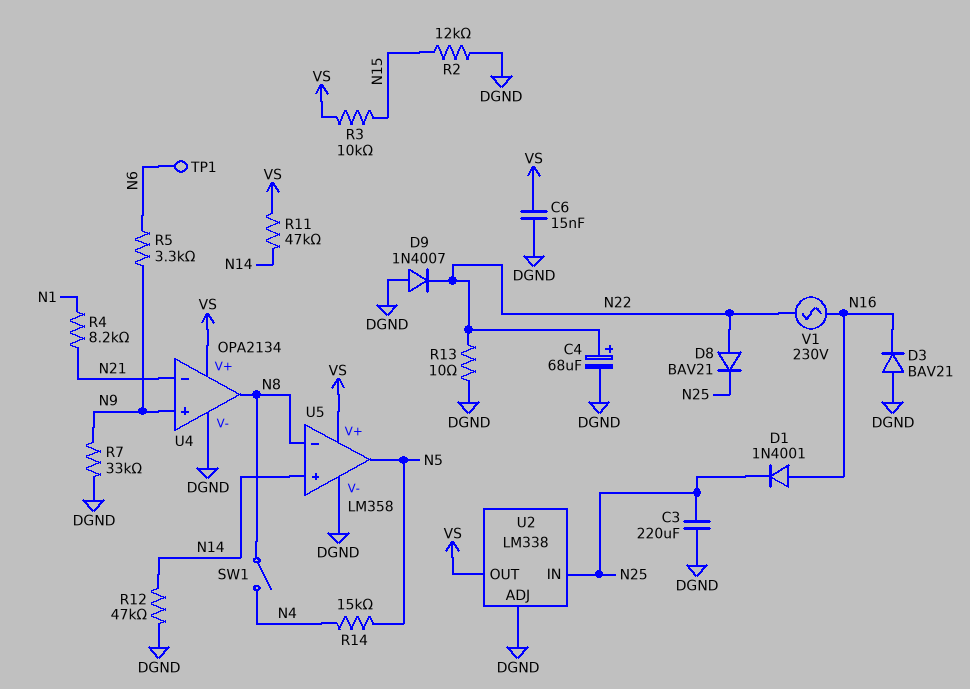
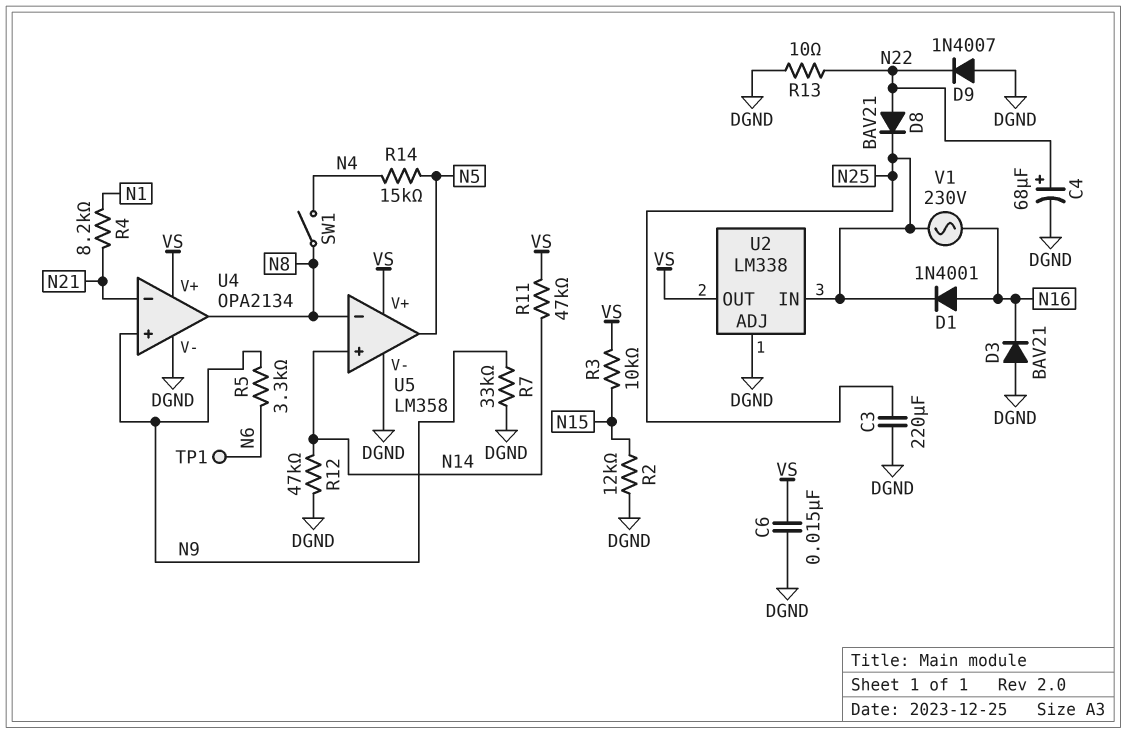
V1: AC 230V (N16, N22) -> AC 230V (N16, N25)

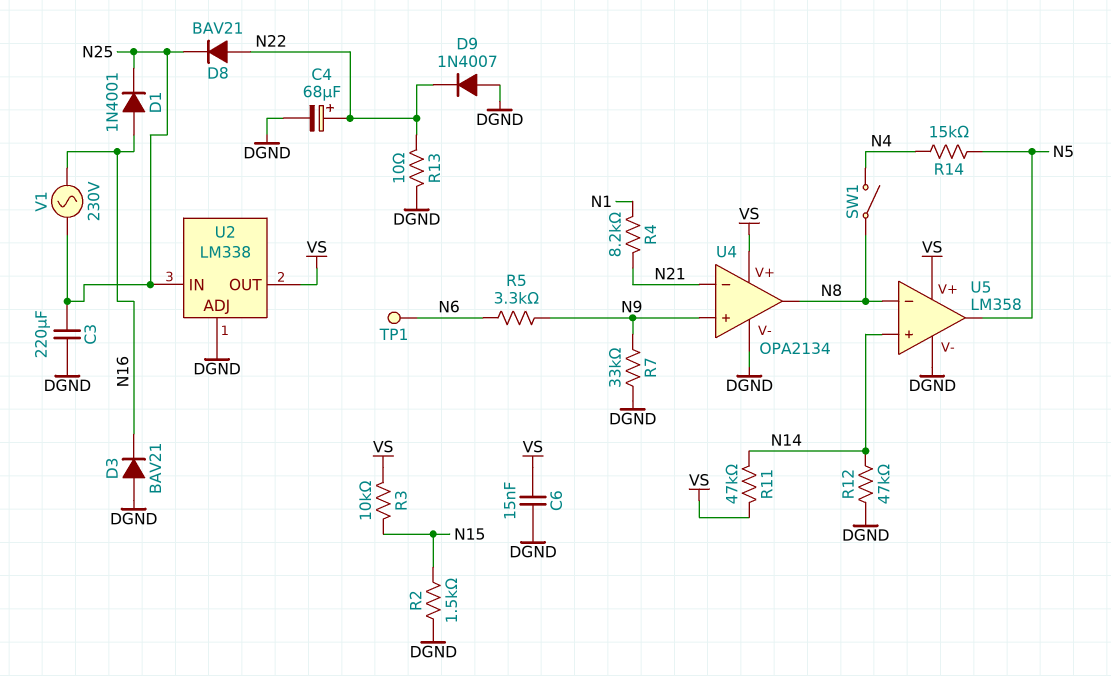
R2: 12k (DGND, N15) -> 1.5k (DGND, N15)

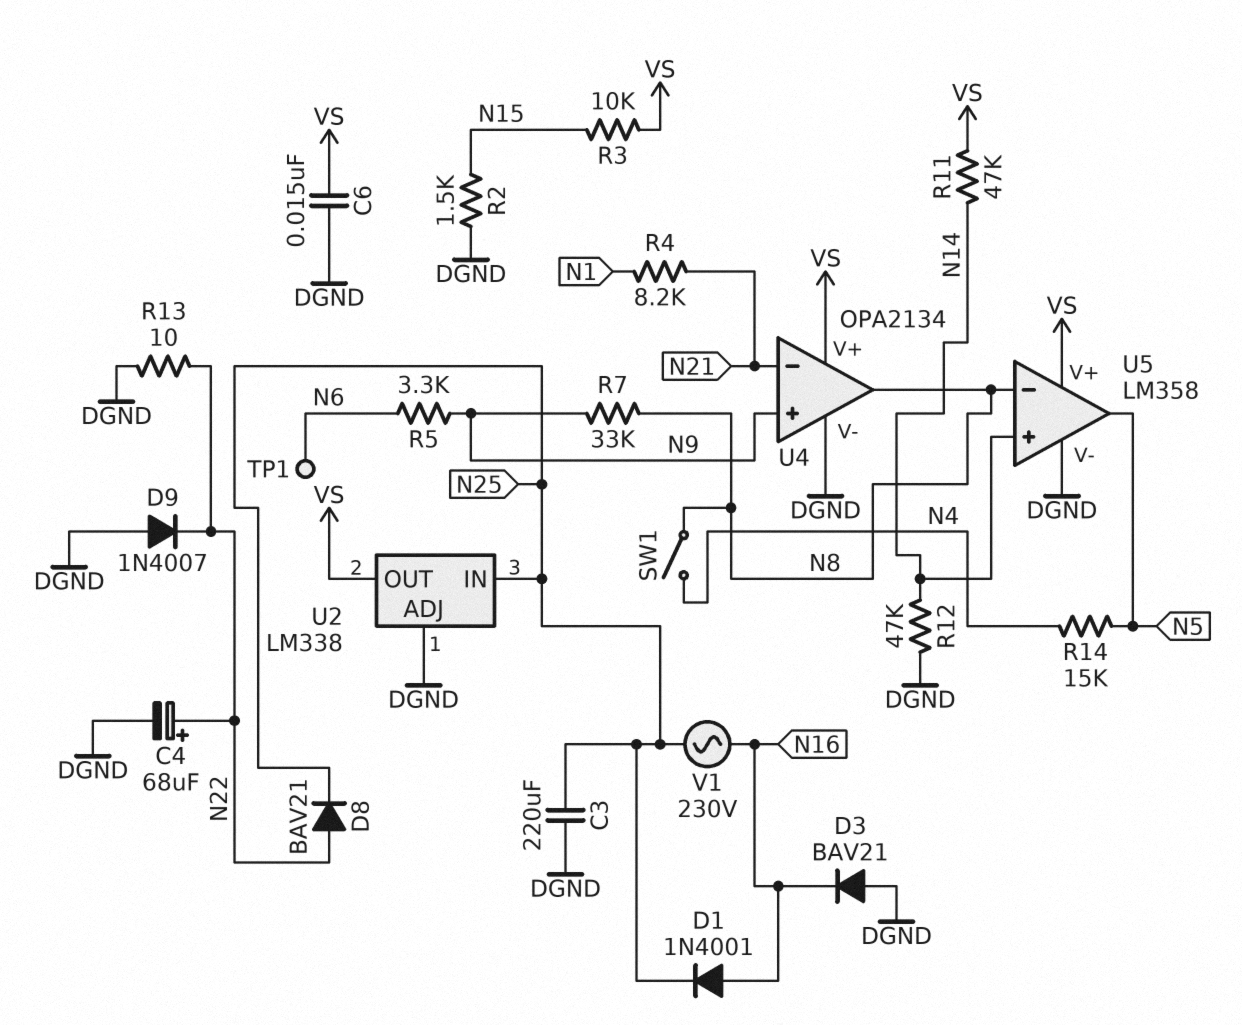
R7: 33k (DGND, N9) -> 33k (N8, N9)

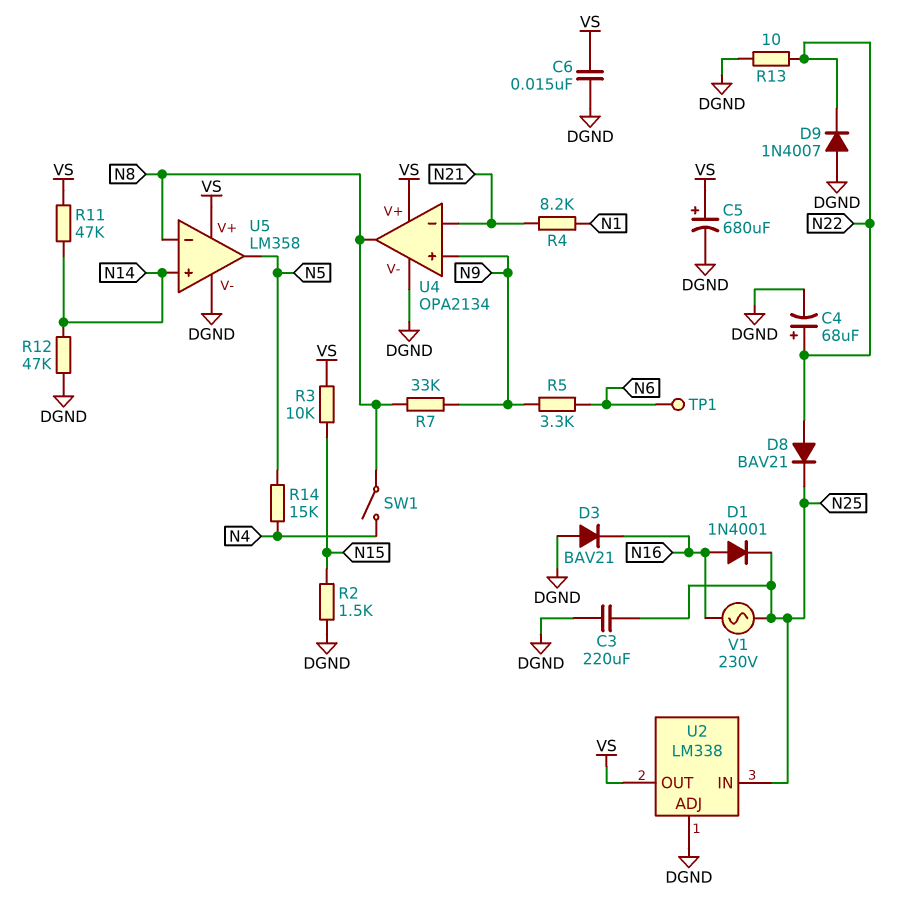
C5: none -> 680uF (plus VS, minus DGND)

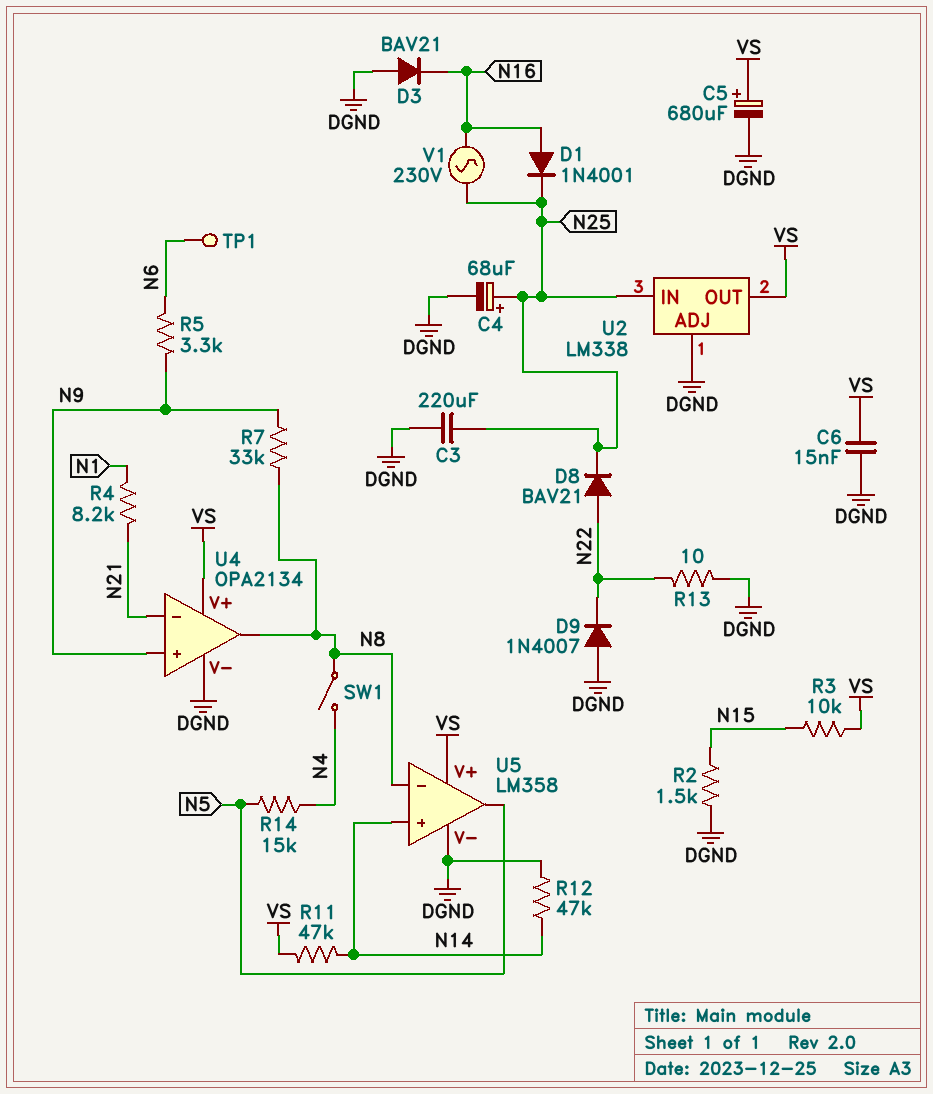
C4: 68uF (plus N22, minus DGND) -> 68uF (plus N25, minus DGND)

